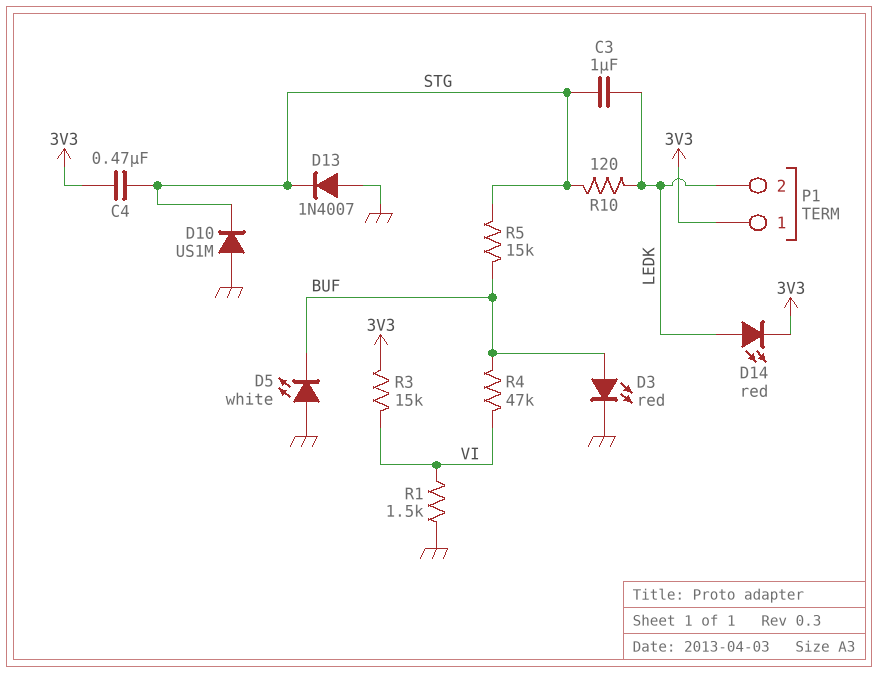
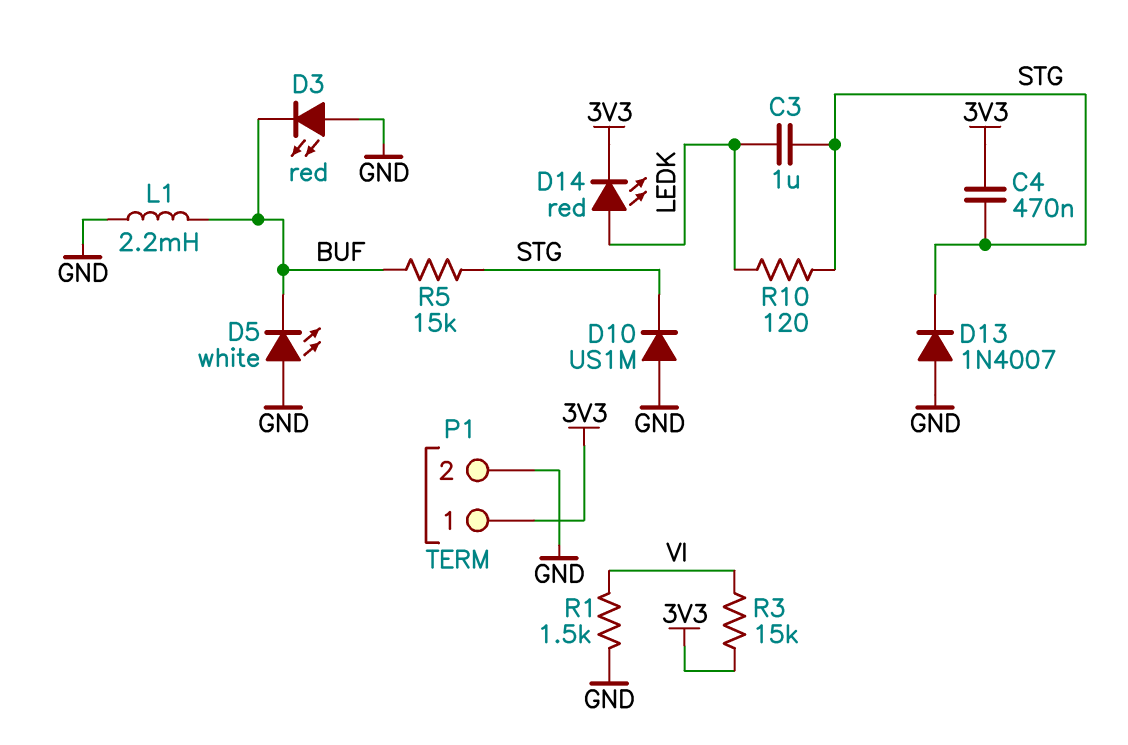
D3: LED red (A BUF, K GND) -> LED red (A GND, K BUF)
L1: none -> 2.2mH (BUF, GND)
P1 pin 2: LEDK -> GND
R4: 47k (BUF, VI) -> none

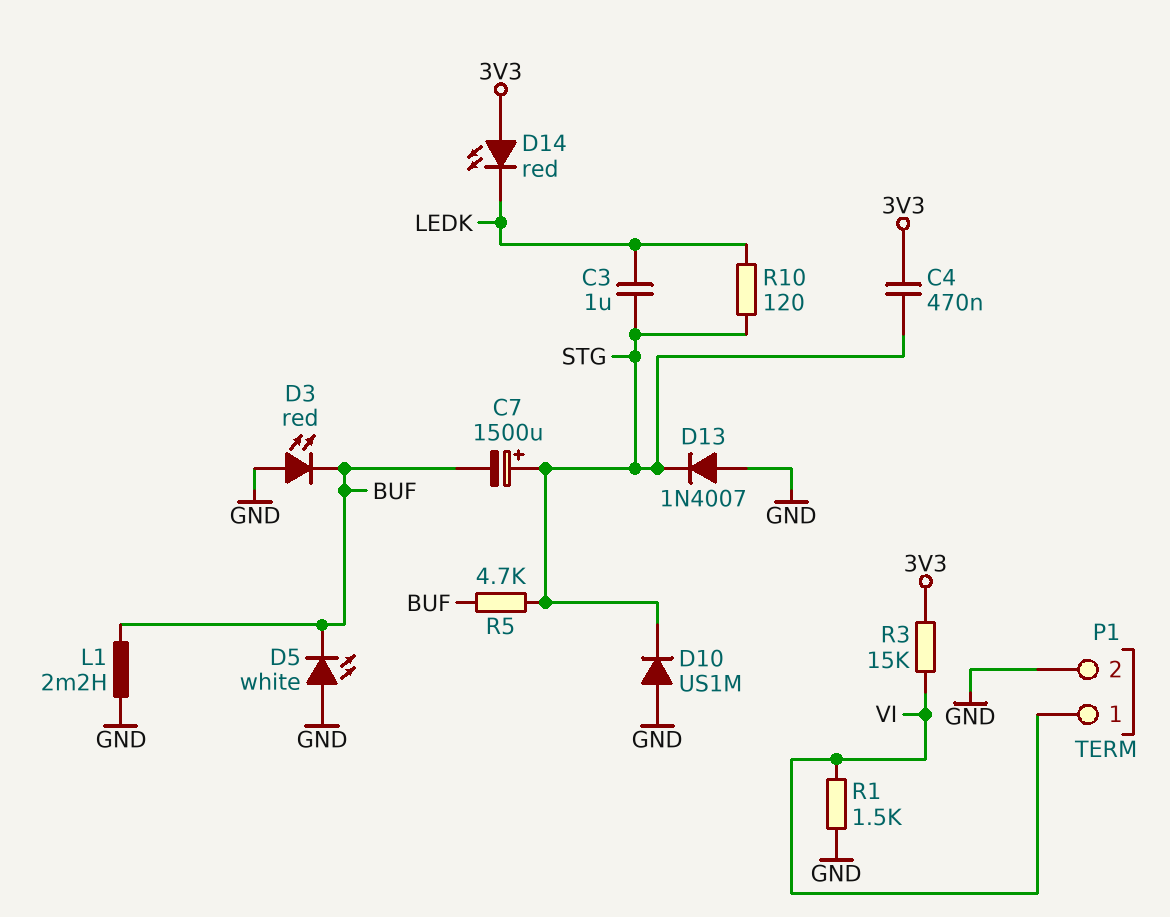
C7: none -> 1500uF (plus STG, minus BUF)
D14: LED red (A LEDK, K 3V3) -> LED red (A 3V3, K LEDK)
P1 pin 1: 3V3 -> VI
R5: 15k (BUF, STG) -> 4.7k (BUF, STG)

